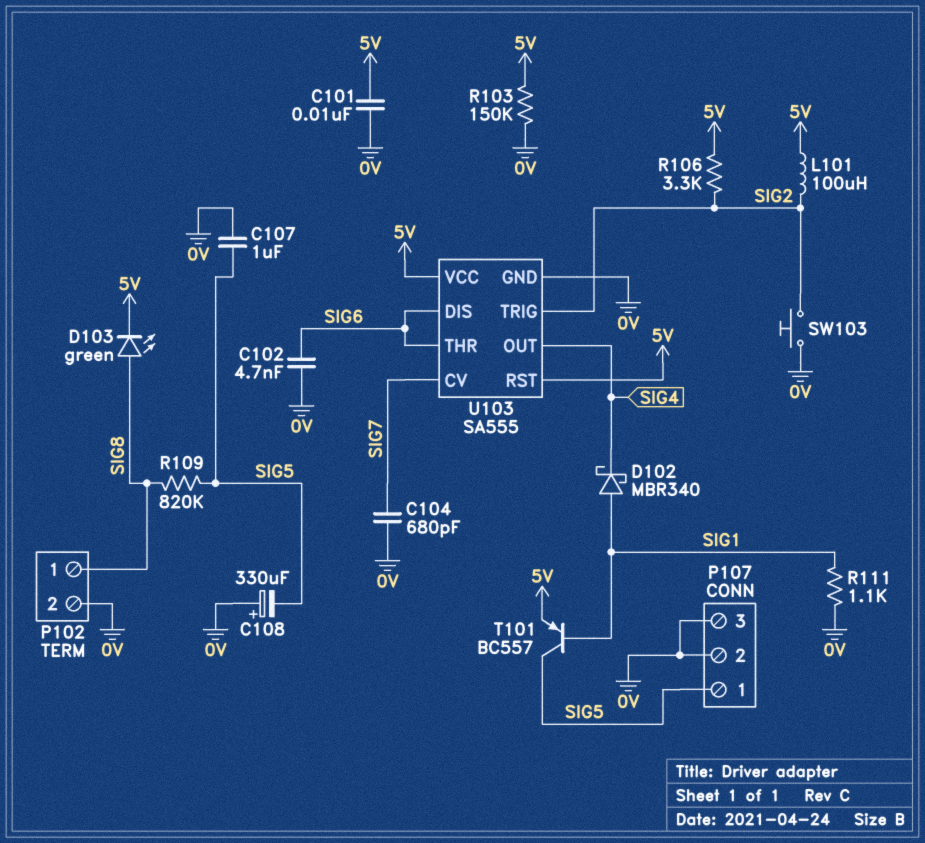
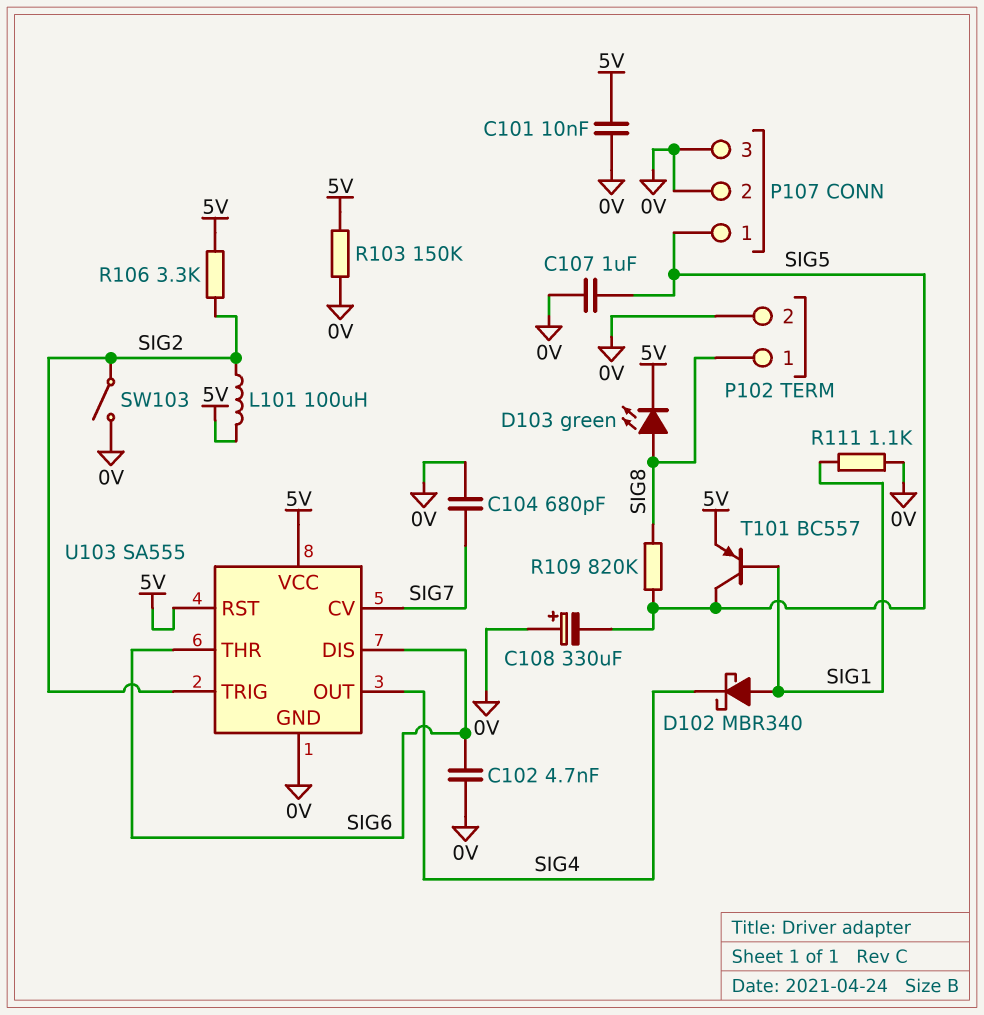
SW103: button (0V, SIG2) -> switch (0V, SIG2)

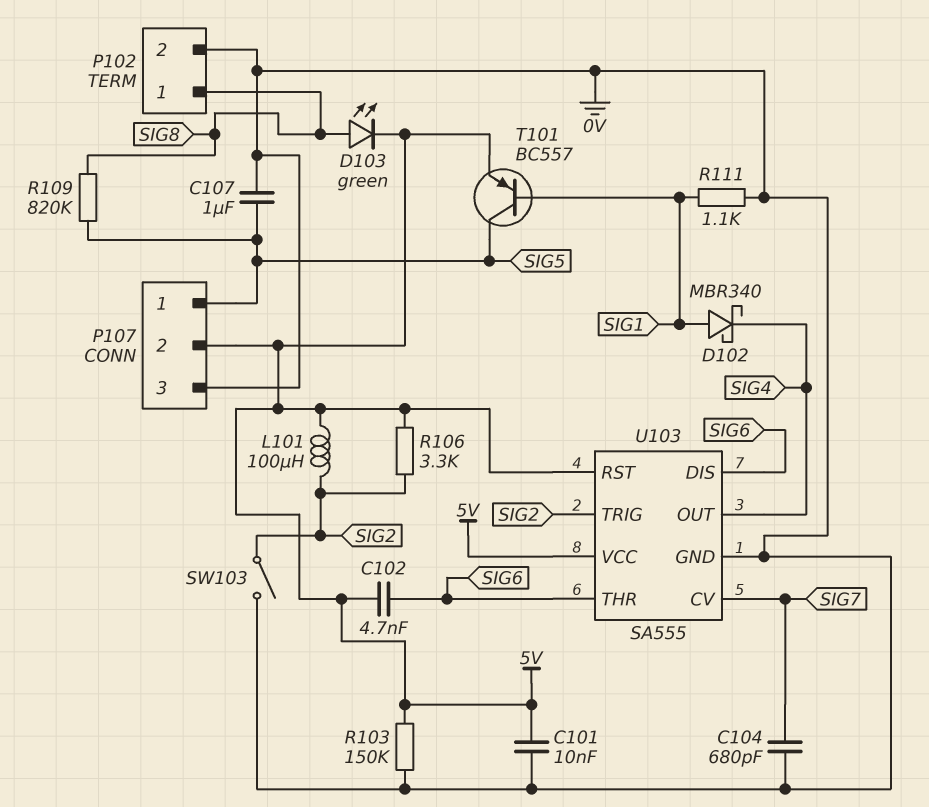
C102: 4.7nF (0V, SIG6) -> 4.7nF (5V, SIG6)
C108: 330uF (plus 0V, minus SIG5) -> none
P107 pin 2: 0V -> 5V

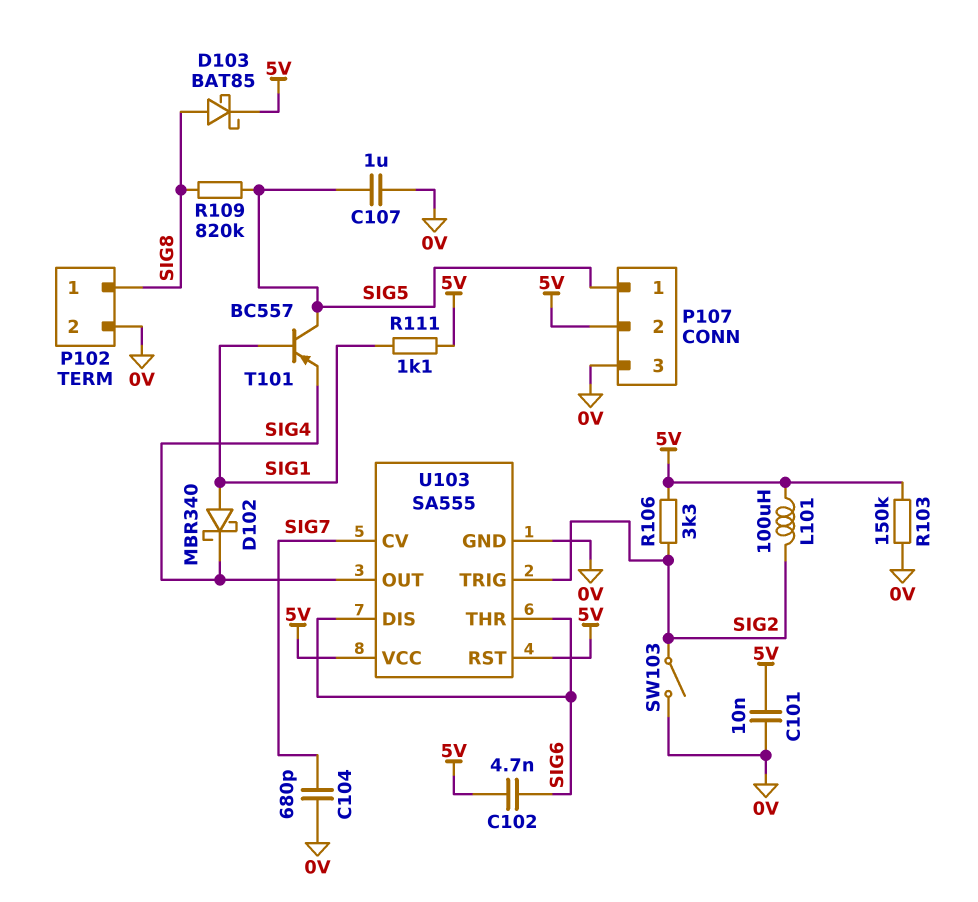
D103: LED green (A SIG8, K 5V) -> schottky BAT85 (A SIG8, K 5V)
R111: 1.1k (0V, SIG1) -> 1.1k (5V, SIG1)
T101: PNP BC557 (B SIG1, C SIG5, E 5V) -> PNP BC557 (B SIG1, C SIG5, E SIG4)

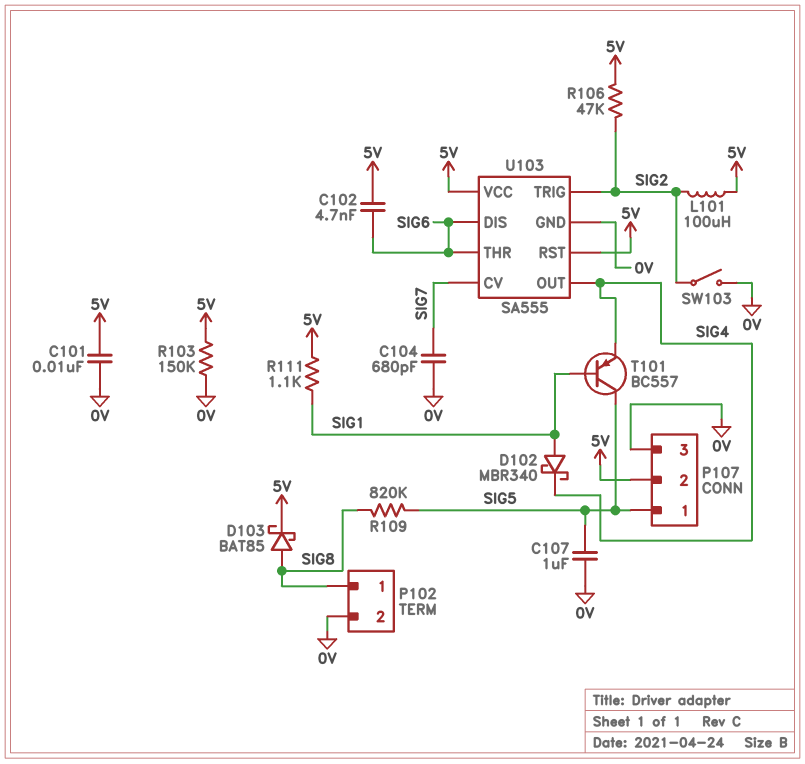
R106: 3.3k (5V, SIG2) -> 47k (5V, SIG2)

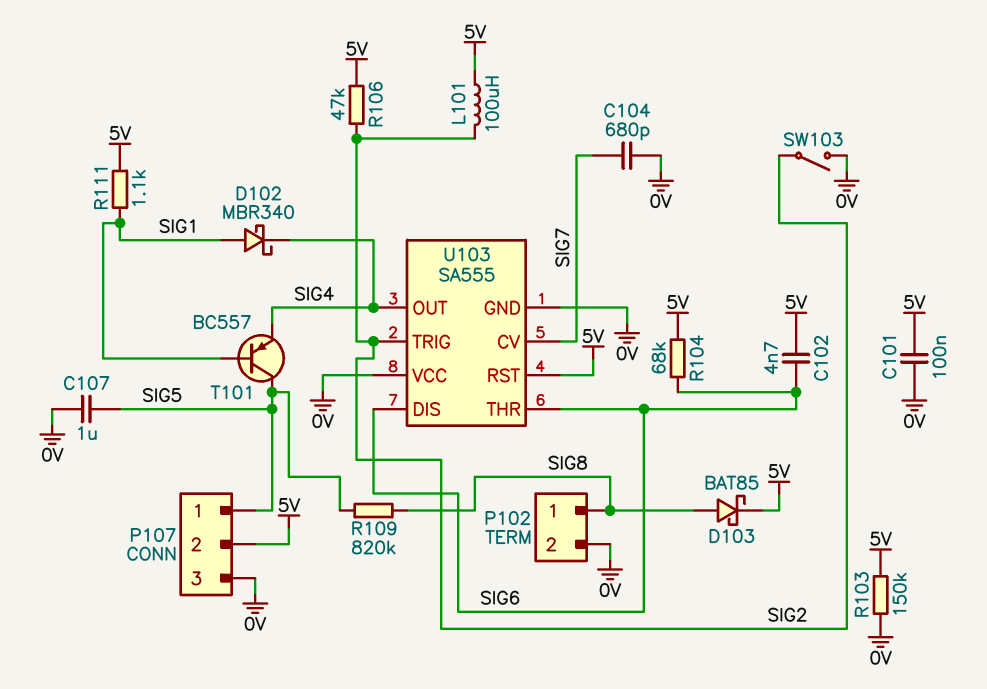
C101: 10nF (0V, 5V) -> 100nF (0V, 5V)
R104: none -> 68k (5V, SIG6)
U103 pin VCC: 5V -> 0V

